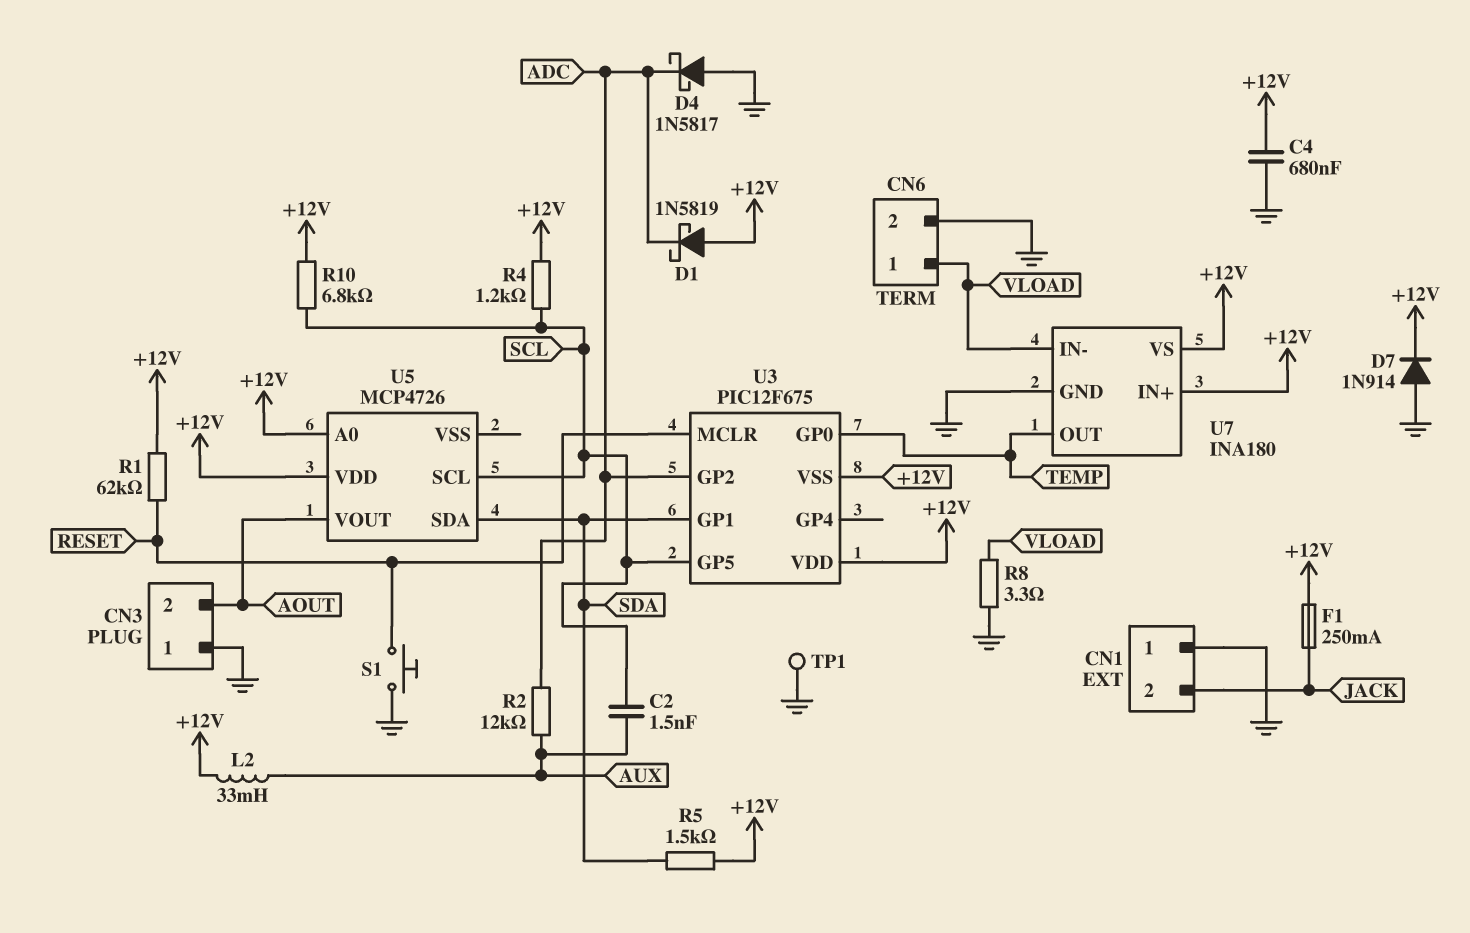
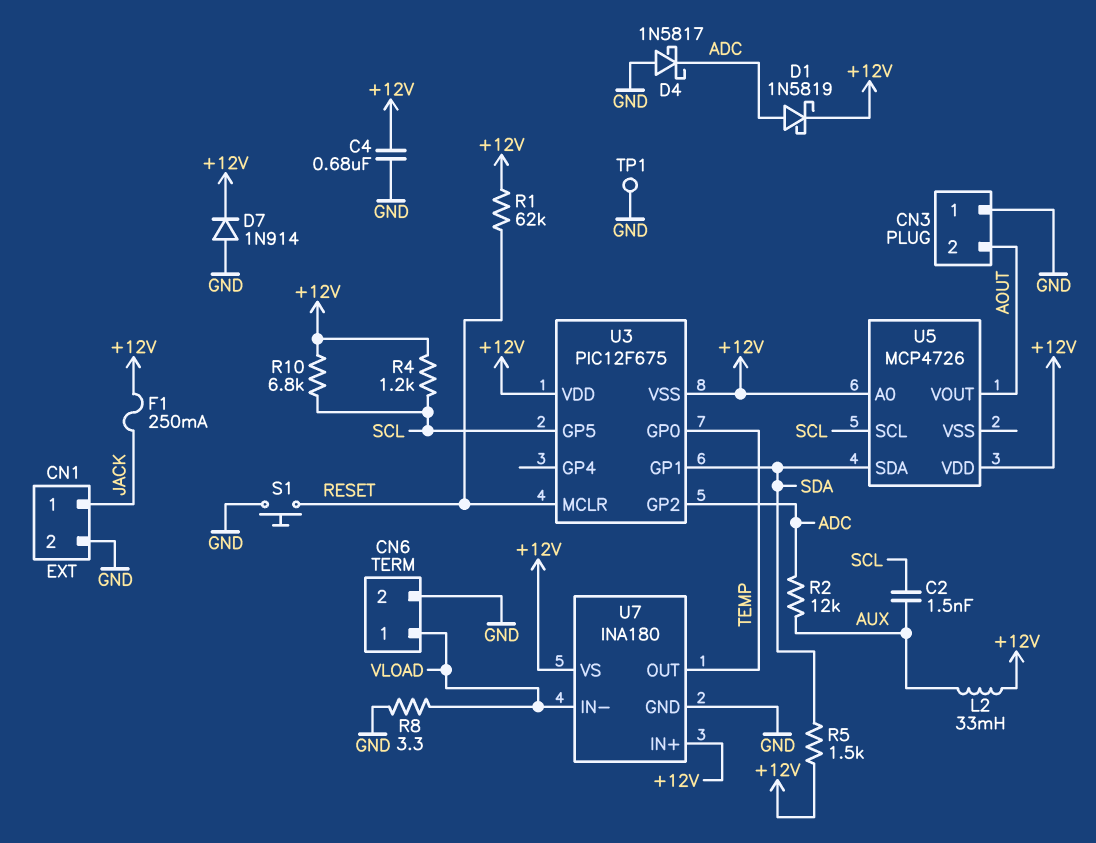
CN1 pin 1: GND -> JACK
CN1 pin 2: JACK -> GND
D1: schottky 1N5819 (A +12V, K ADC) -> schottky 1N5819 (A ADC, K +12V)

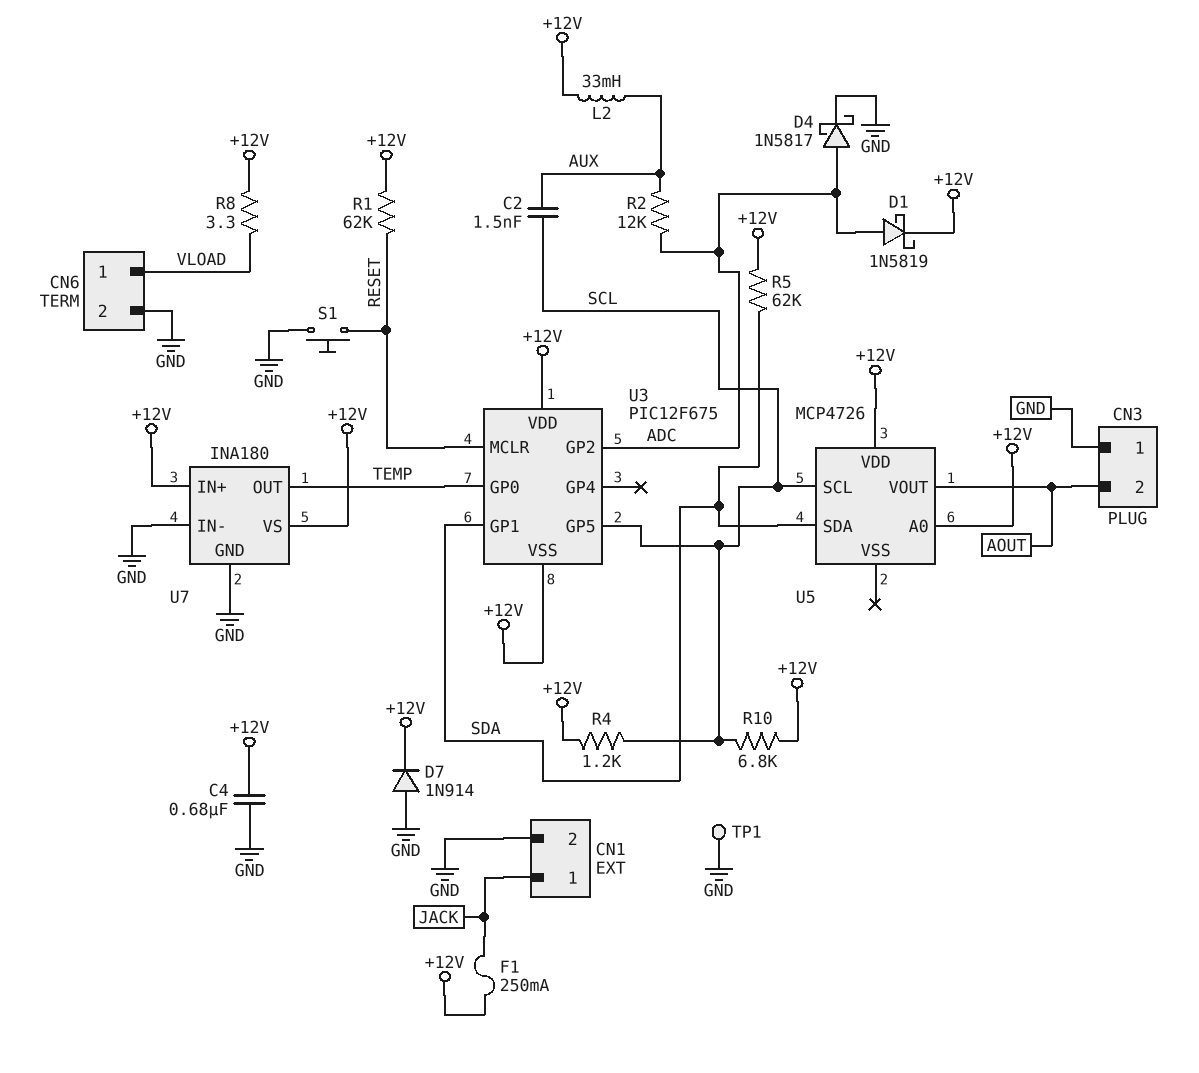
D4: schottky 1N5817 (A GND, K ADC) -> schottky 1N5817 (A ADC, K GND)
R5: 1.5k (+12V, SDA) -> 62k (+12V, SDA)
R8: 3.3 (GND, VLOAD) -> 3.3 (+12V, VLOAD)
U7 pin IN-: VLOAD -> GND

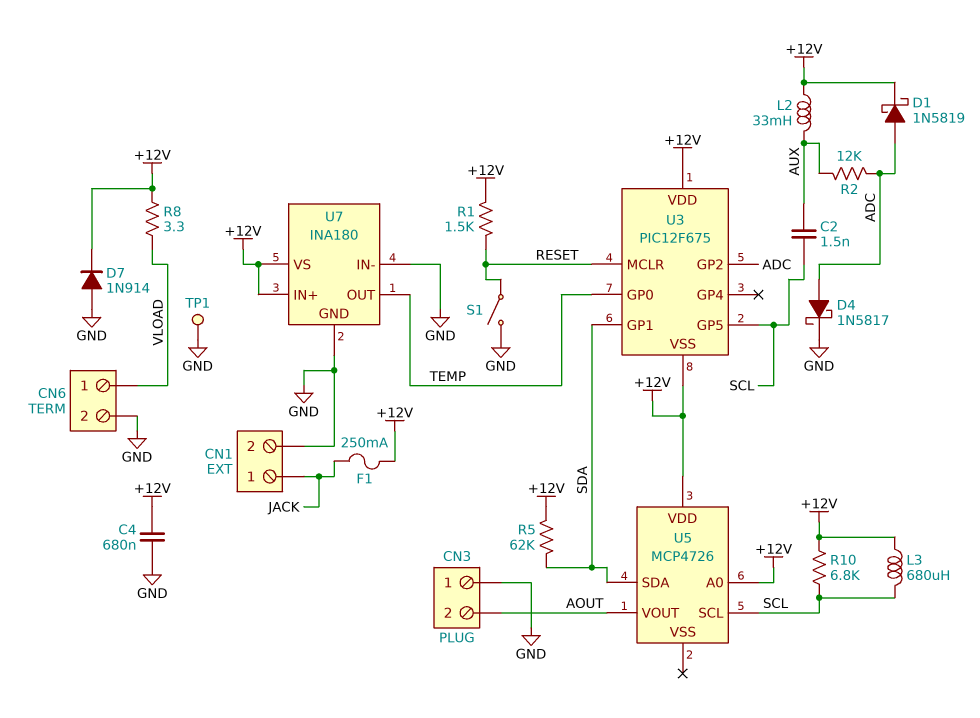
L3: none -> 680uH (+12V, SCL)
R1: 62k (+12V, RESET) -> 1.5k (+12V, RESET)
R4: 1.2k (+12V, SCL) -> none
S1: button (GND, RESET) -> switch (GND, RESET)

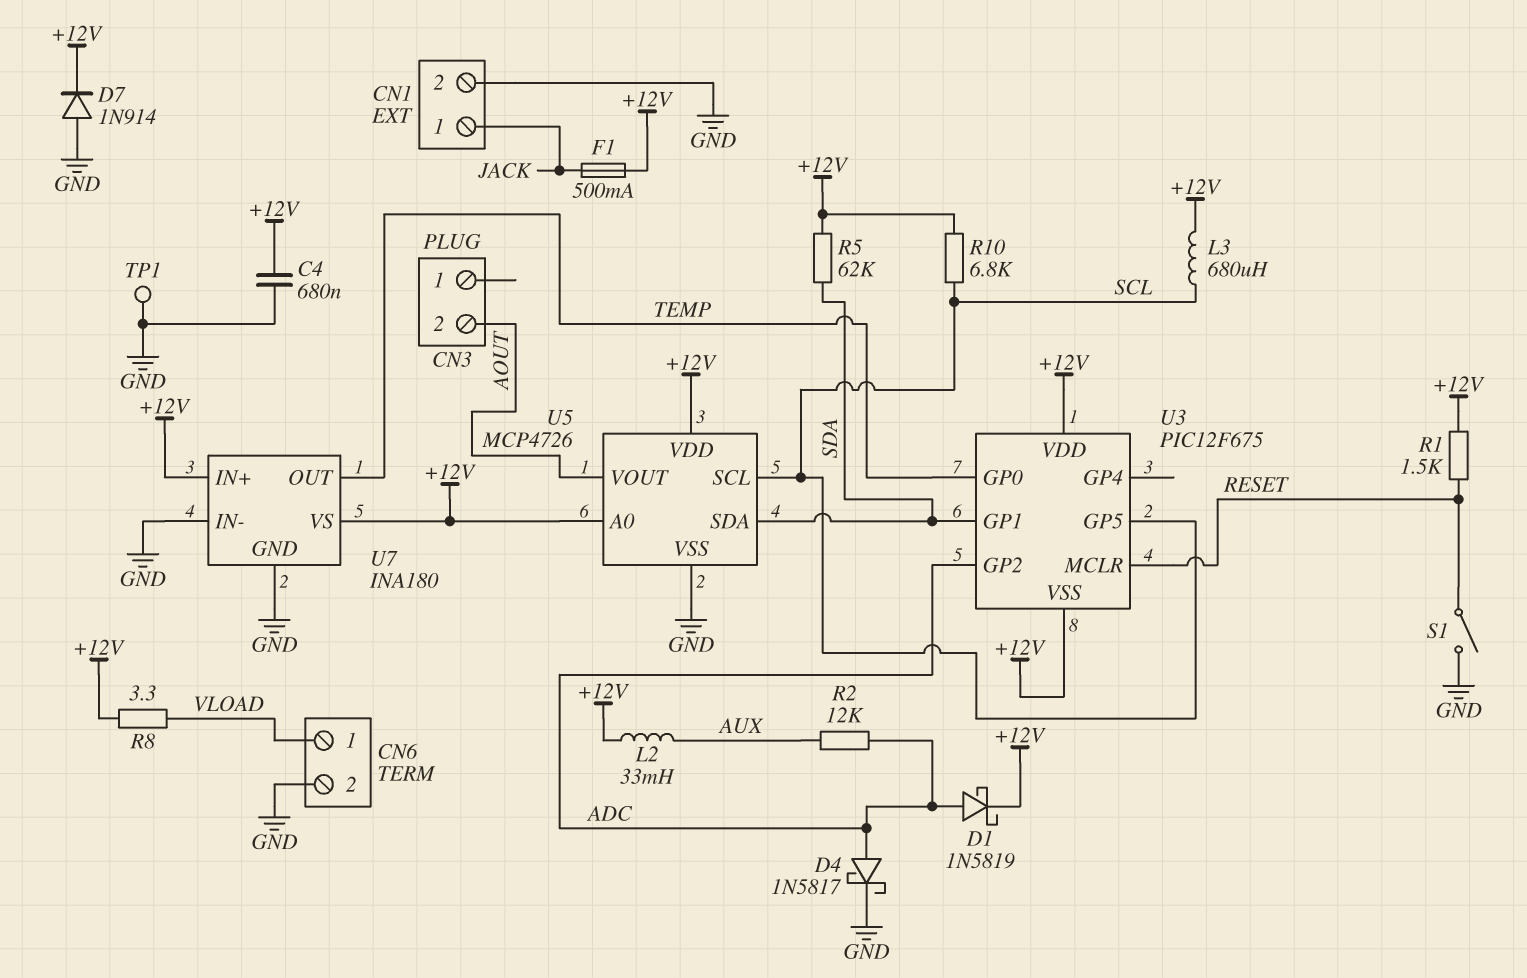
C2: 1.5nF (AUX, SCL) -> none
CN3 pin 1: GND -> none
F1: 250mA (+12V, JACK) -> 500mA (+12V, JACK)
U5 pin VSS: none -> GND

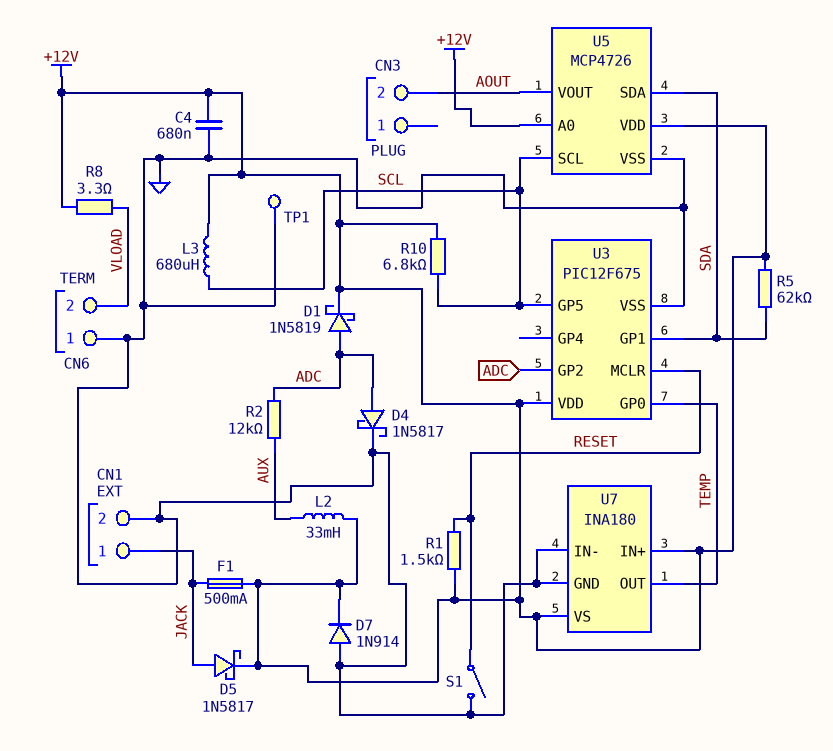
CN6 pin 1: VLOAD -> GND
CN6 pin 2: GND -> VLOAD
D5: none -> schottky 1N5817 (A JACK, K +12V)
U3 pin VSS: +12V -> GND

